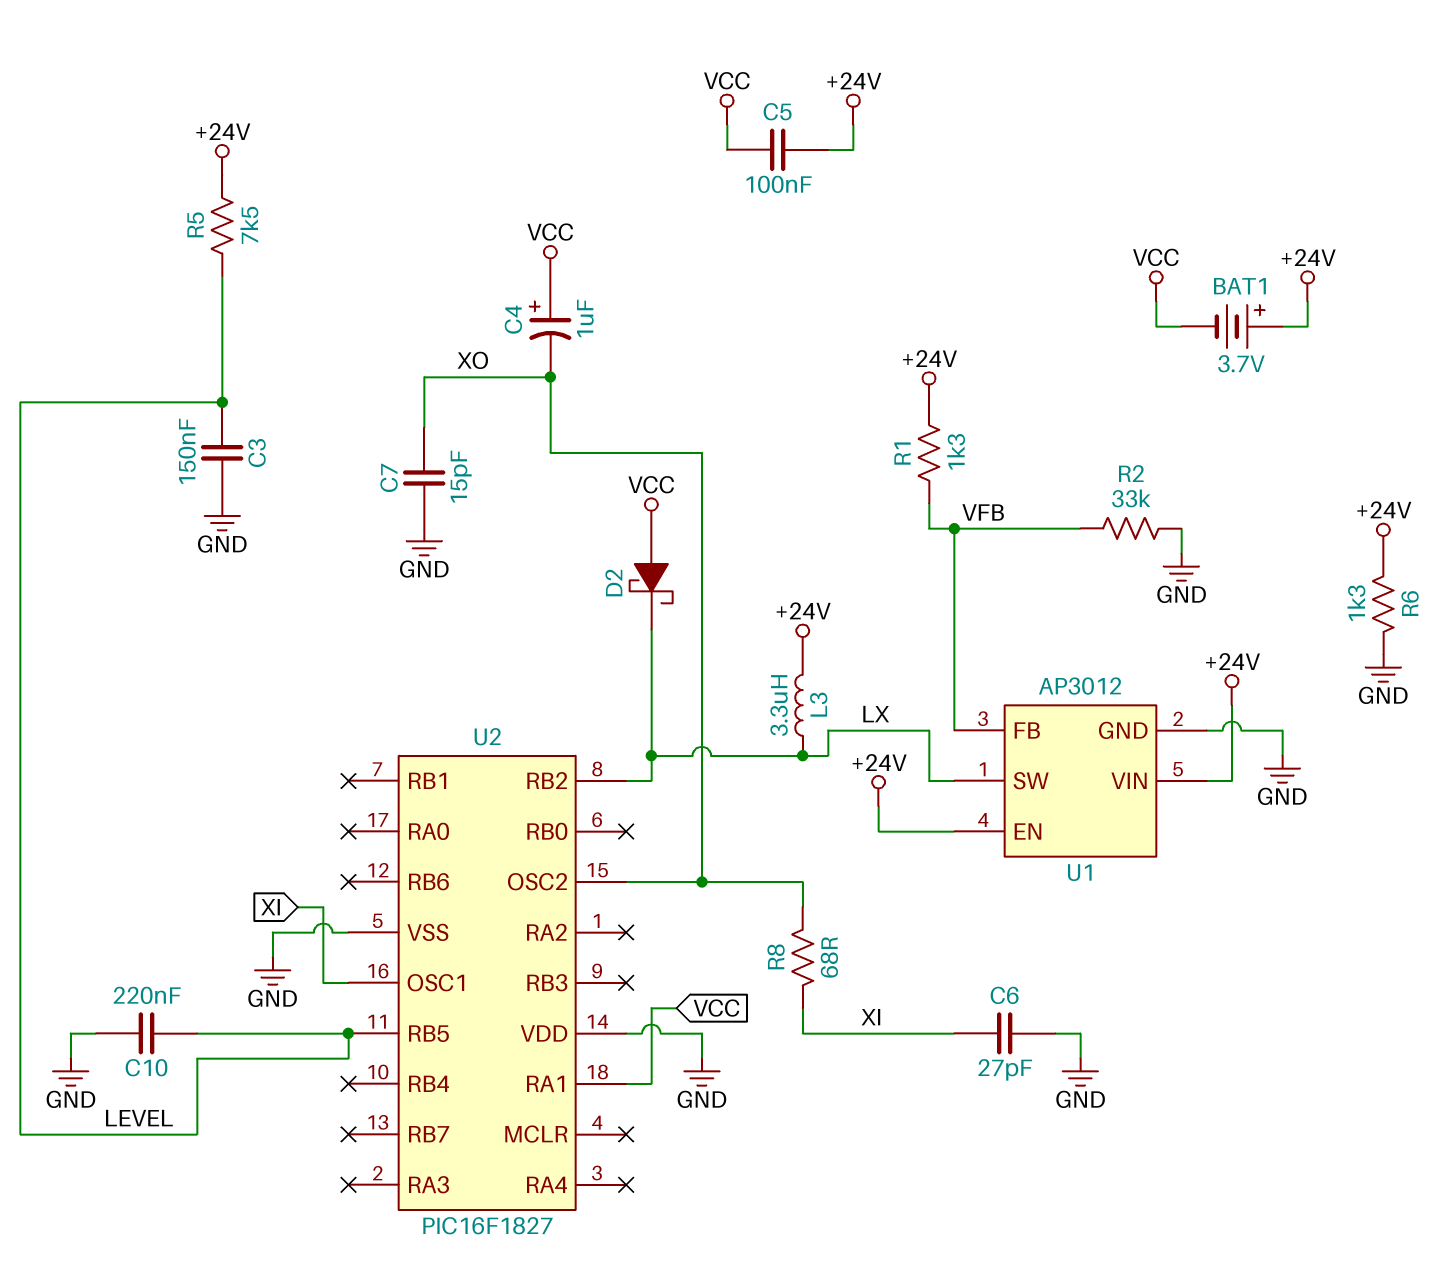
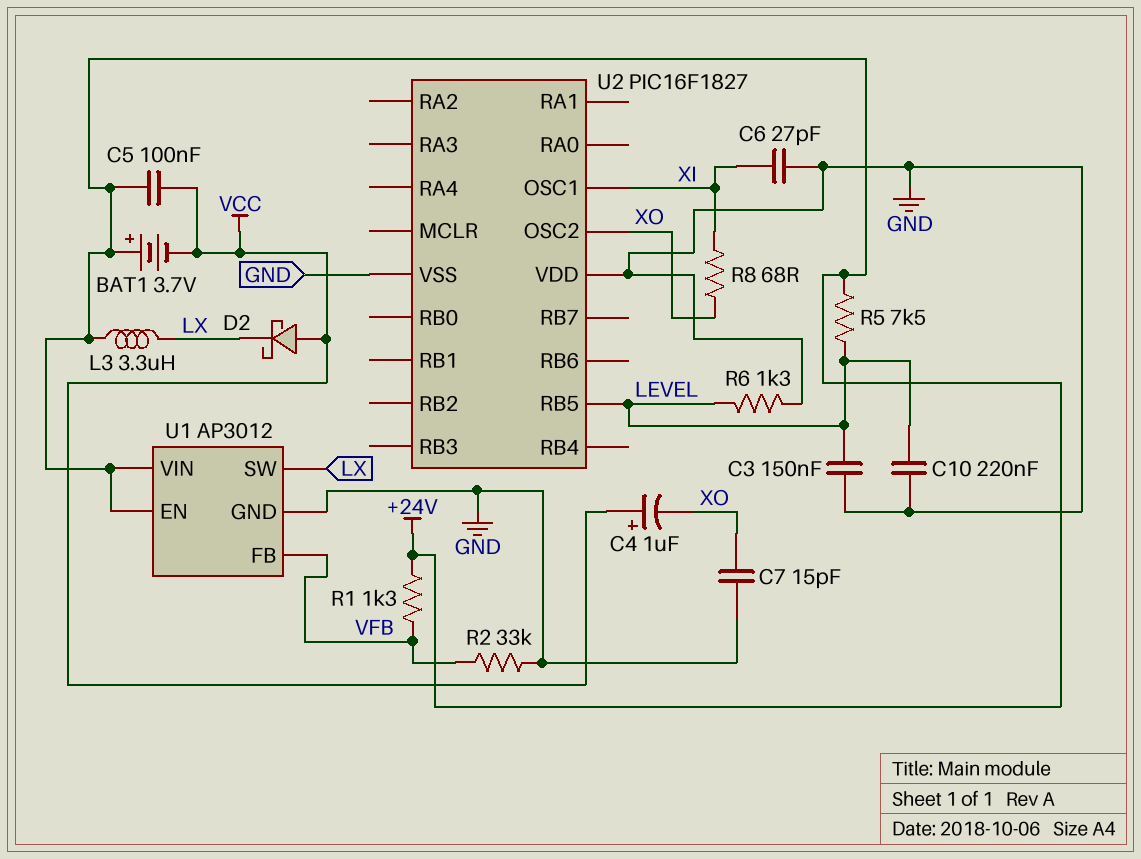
R6: 1.3k (+24V, GND) -> 1.3k (GND, LEVEL)
U2 pin RA1: VCC -> none
U2 pin RB2: LX -> none

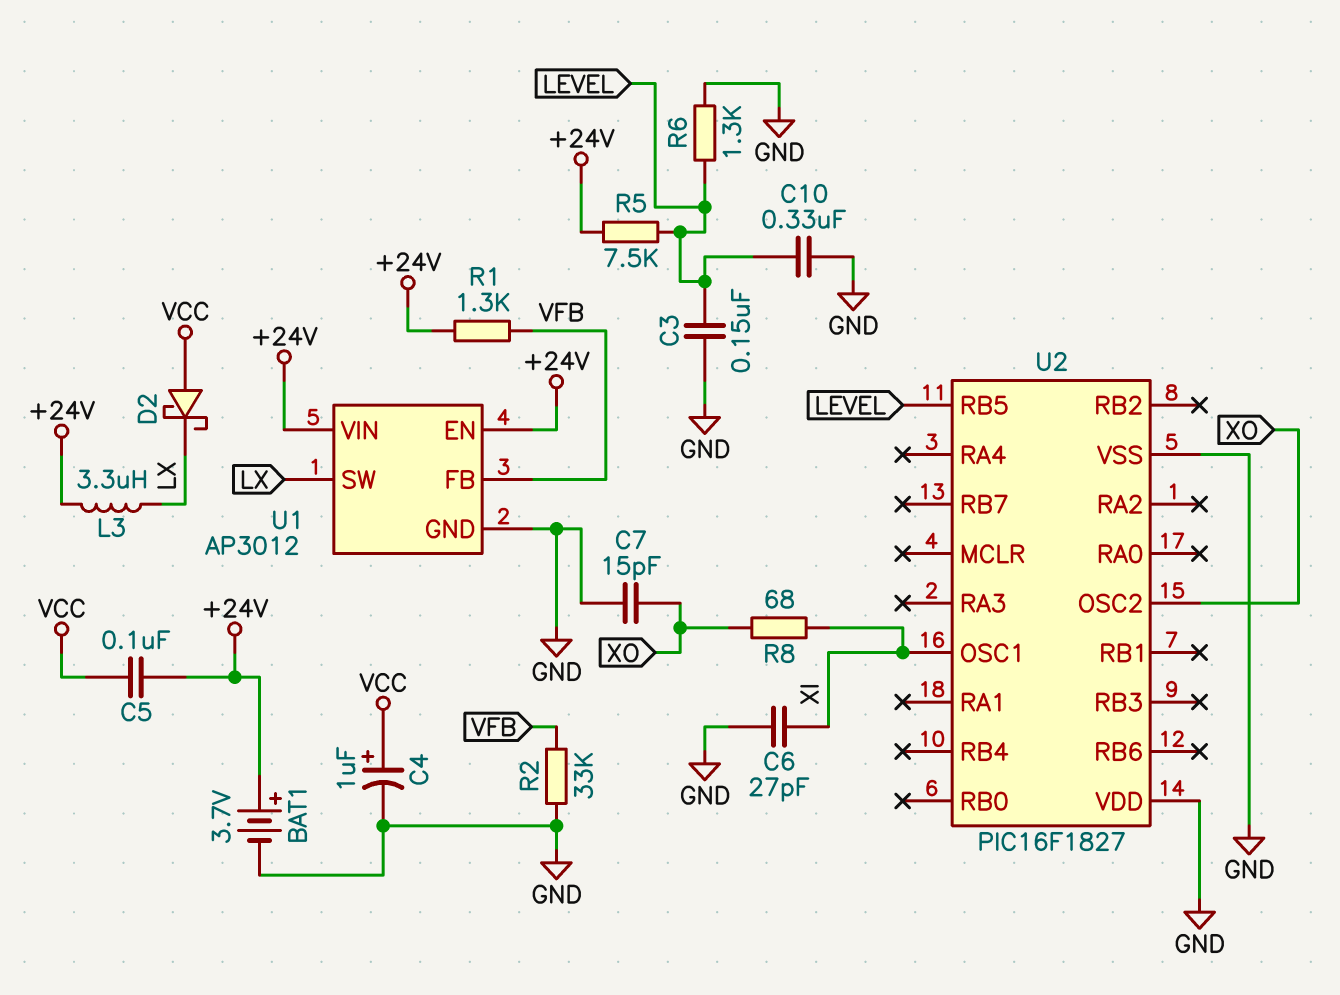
BAT1: 3.7V (plus +24V, minus VCC) -> 3.7V (plus +24V, minus GND)
C4: 1uF (plus VCC, minus XO) -> 1uF (plus VCC, minus GND)
C10: 220nF (GND, LEVEL) -> 330nF (GND, LEVEL)

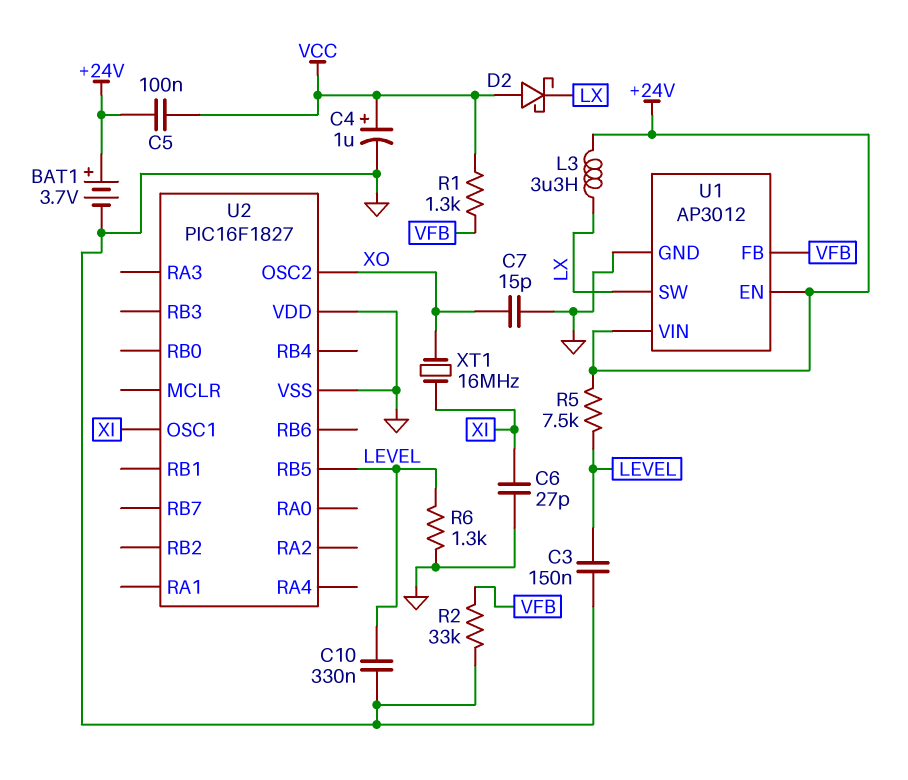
R1: 1.3k (+24V, VFB) -> 1.3k (VCC, VFB)
R8: 68 (XI, XO) -> none
XT1: none -> 16MHz (XI, XO)

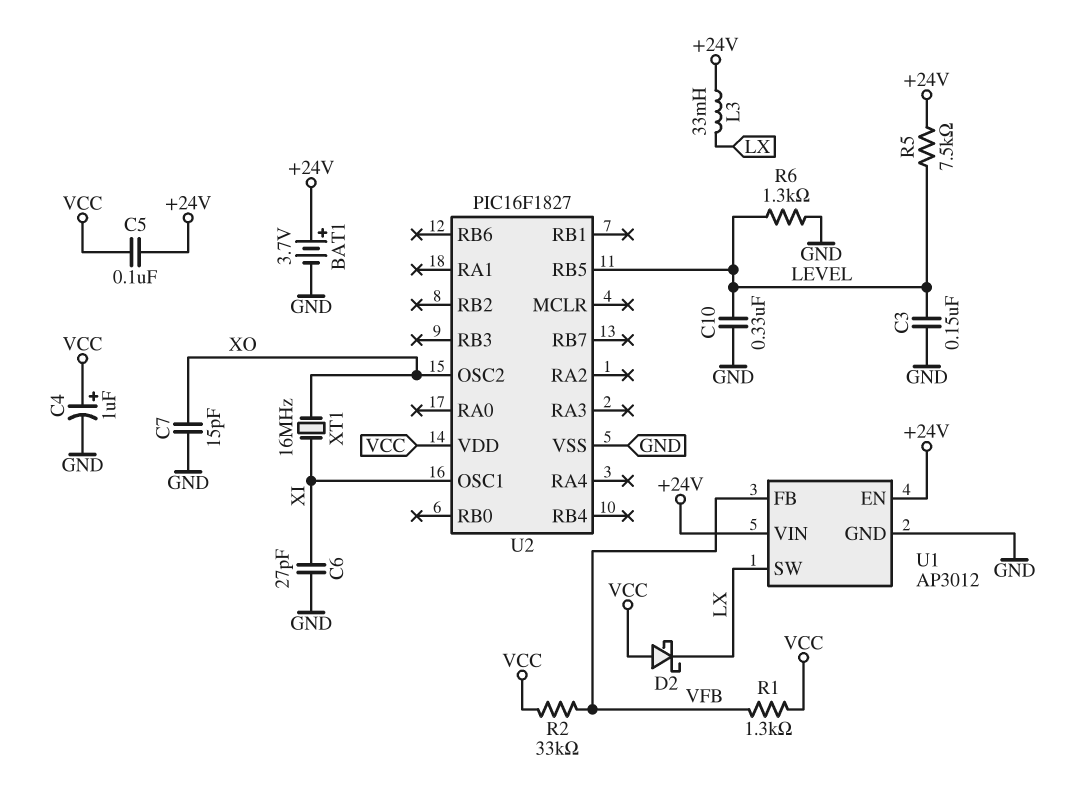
L3: 3.3uH (+24V, LX) -> 33mH (+24V, LX)
R2: 33k (GND, VFB) -> 33k (VCC, VFB)
U2 pin VDD: GND -> VCC

